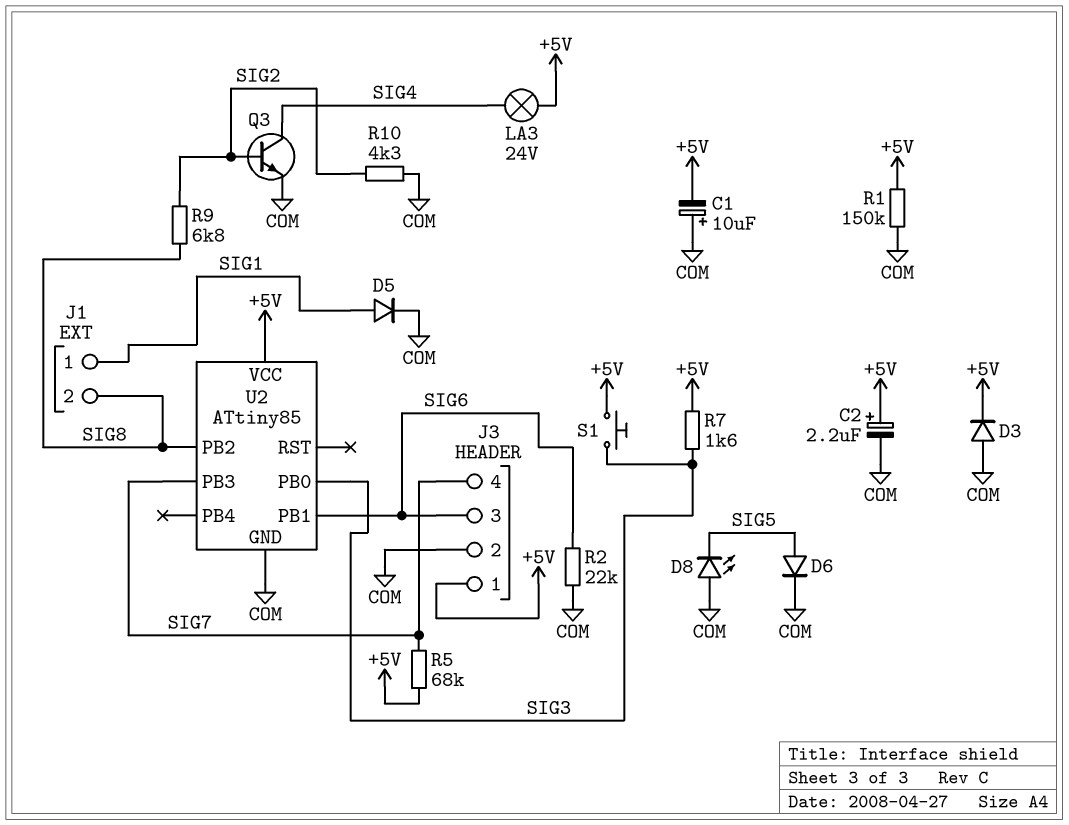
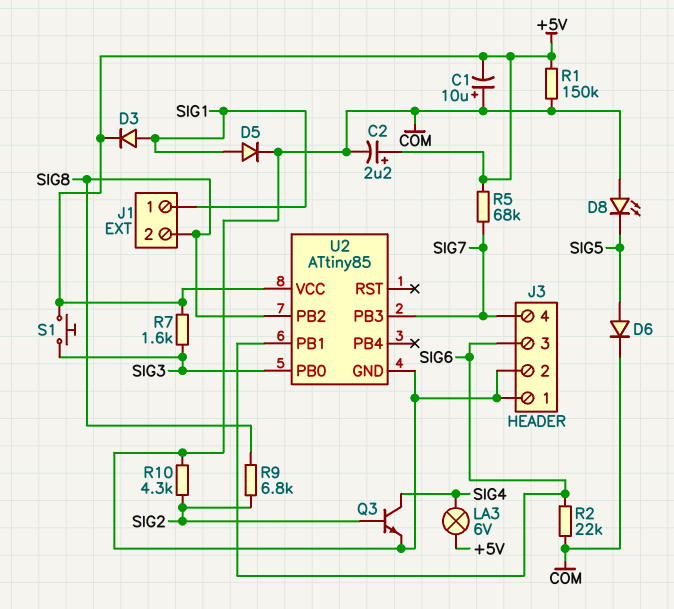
D3: diode (A COM, K +5V) -> diode (A SIG1, K +5V)
J3 pin 1: +5V -> COM
LA3: lamp 24V (+5V, SIG4) -> lamp 6V (+5V, SIG4)

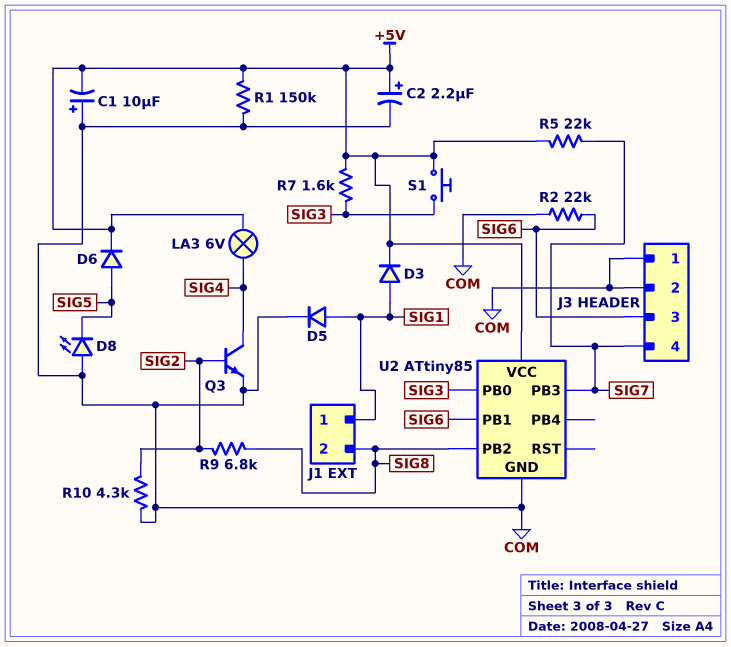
D6: diode (A SIG5, K COM) -> diode (A SIG5, K +5V)
R5: 68k (+5V, SIG7) -> 22k (+5V, SIG7)

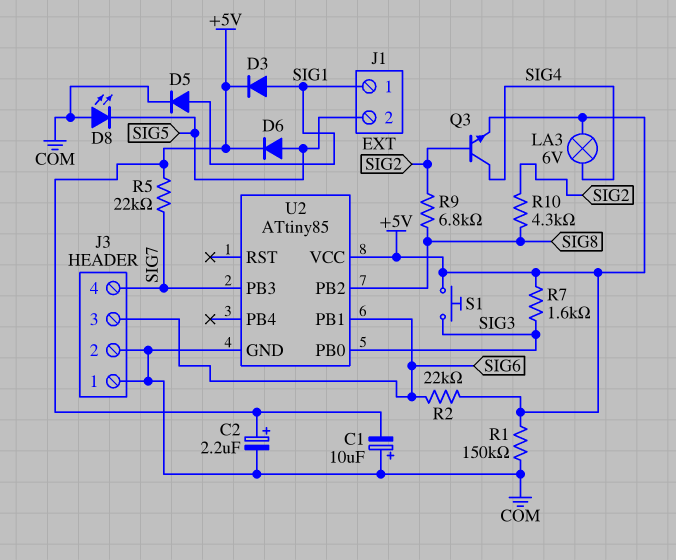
J1 pin 2: SIG8 -> SIG5
Q3: NPN (B SIG2, C SIG4, E COM) -> NPN (B SIG2, C SIG4, E +5V)
R2: 22k (COM, SIG6) -> 22k (+5V, SIG6)
R10: 4.3k (COM, SIG2) -> 4.3k (SIG2, SIG8)

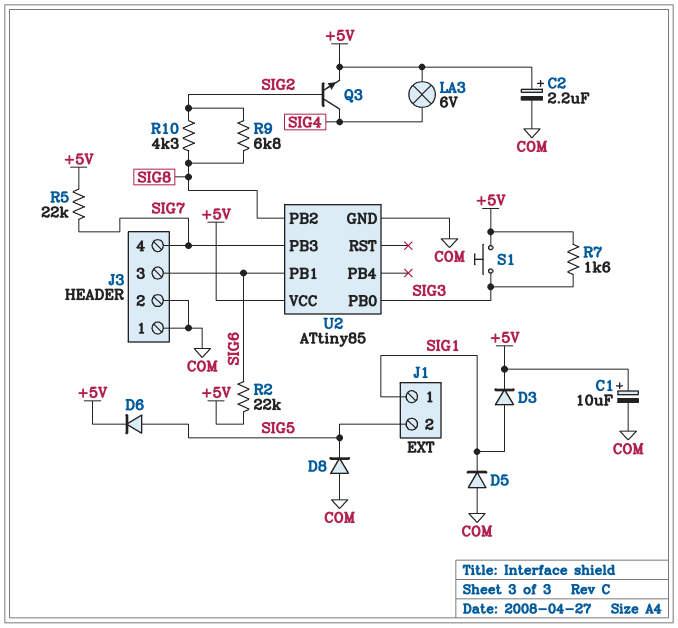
C1: 10uF (plus COM, minus +5V) -> 10uF (plus +5V, minus COM)
D5: diode (A SIG1, K COM) -> diode (A COM, K SIG1)
D8: LED (A COM, K SIG5) -> diode (A COM, K SIG5)
R1: 150k (+5V, COM) -> none

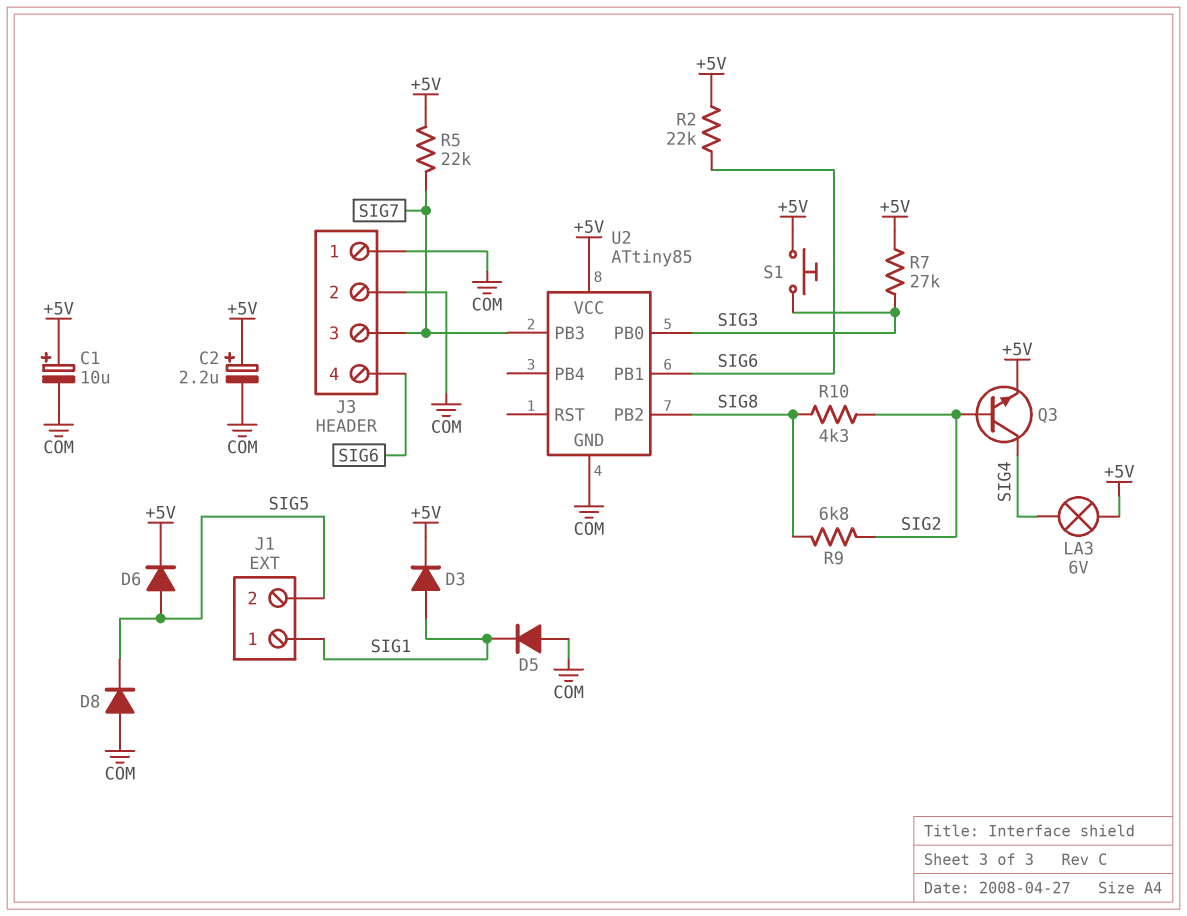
J3 pin 3: SIG6 -> SIG7
J3 pin 4: SIG7 -> SIG6
R7: 1.6k (+5V, SIG3) -> 27k (+5V, SIG3)

